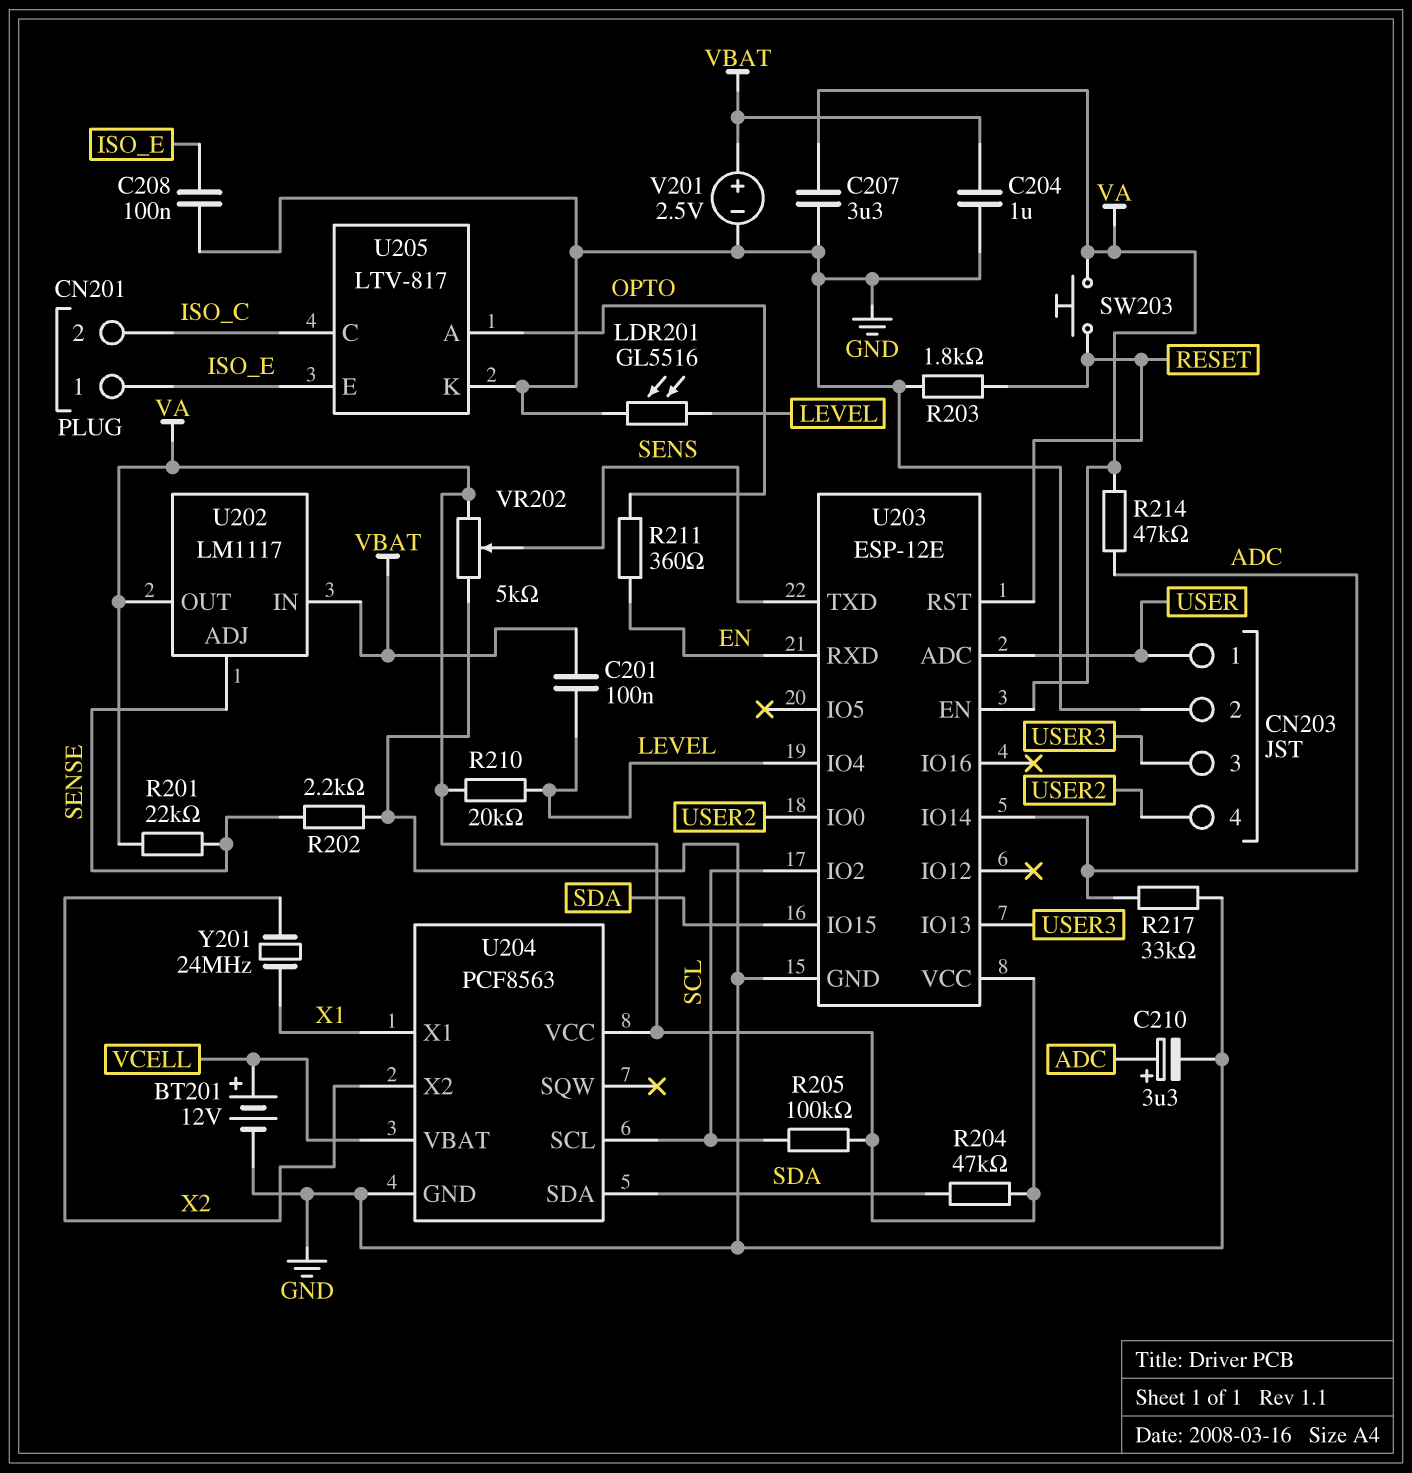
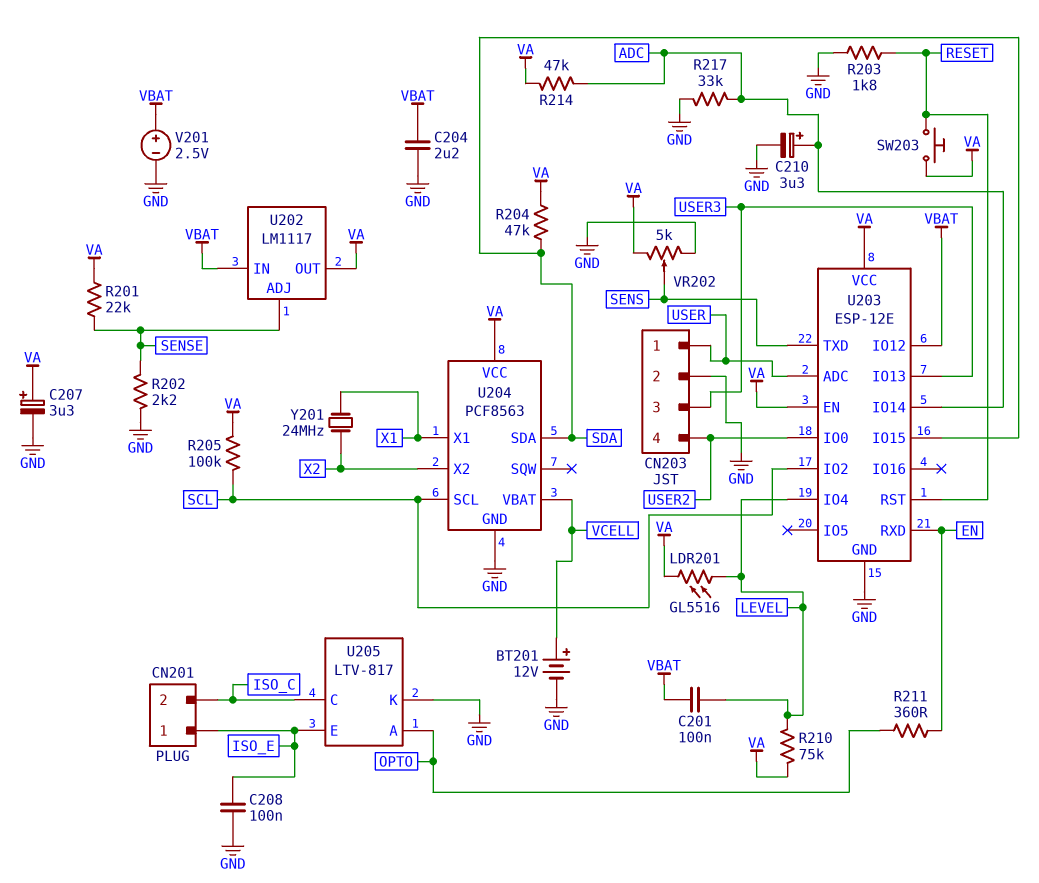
C204: 1uF (GND, VBAT) -> 2.2uF (GND, VBAT)
C207: 3.3uF (GND, VA) -> 3.3uF (plus VA, minus GND)
LDR201: GL5516 (GND, LEVEL) -> GL5516 (LEVEL, VA)
R210: 20k (LEVEL, VA) -> 75k (LEVEL, VA)
U203 pin IO12: none -> VBAT

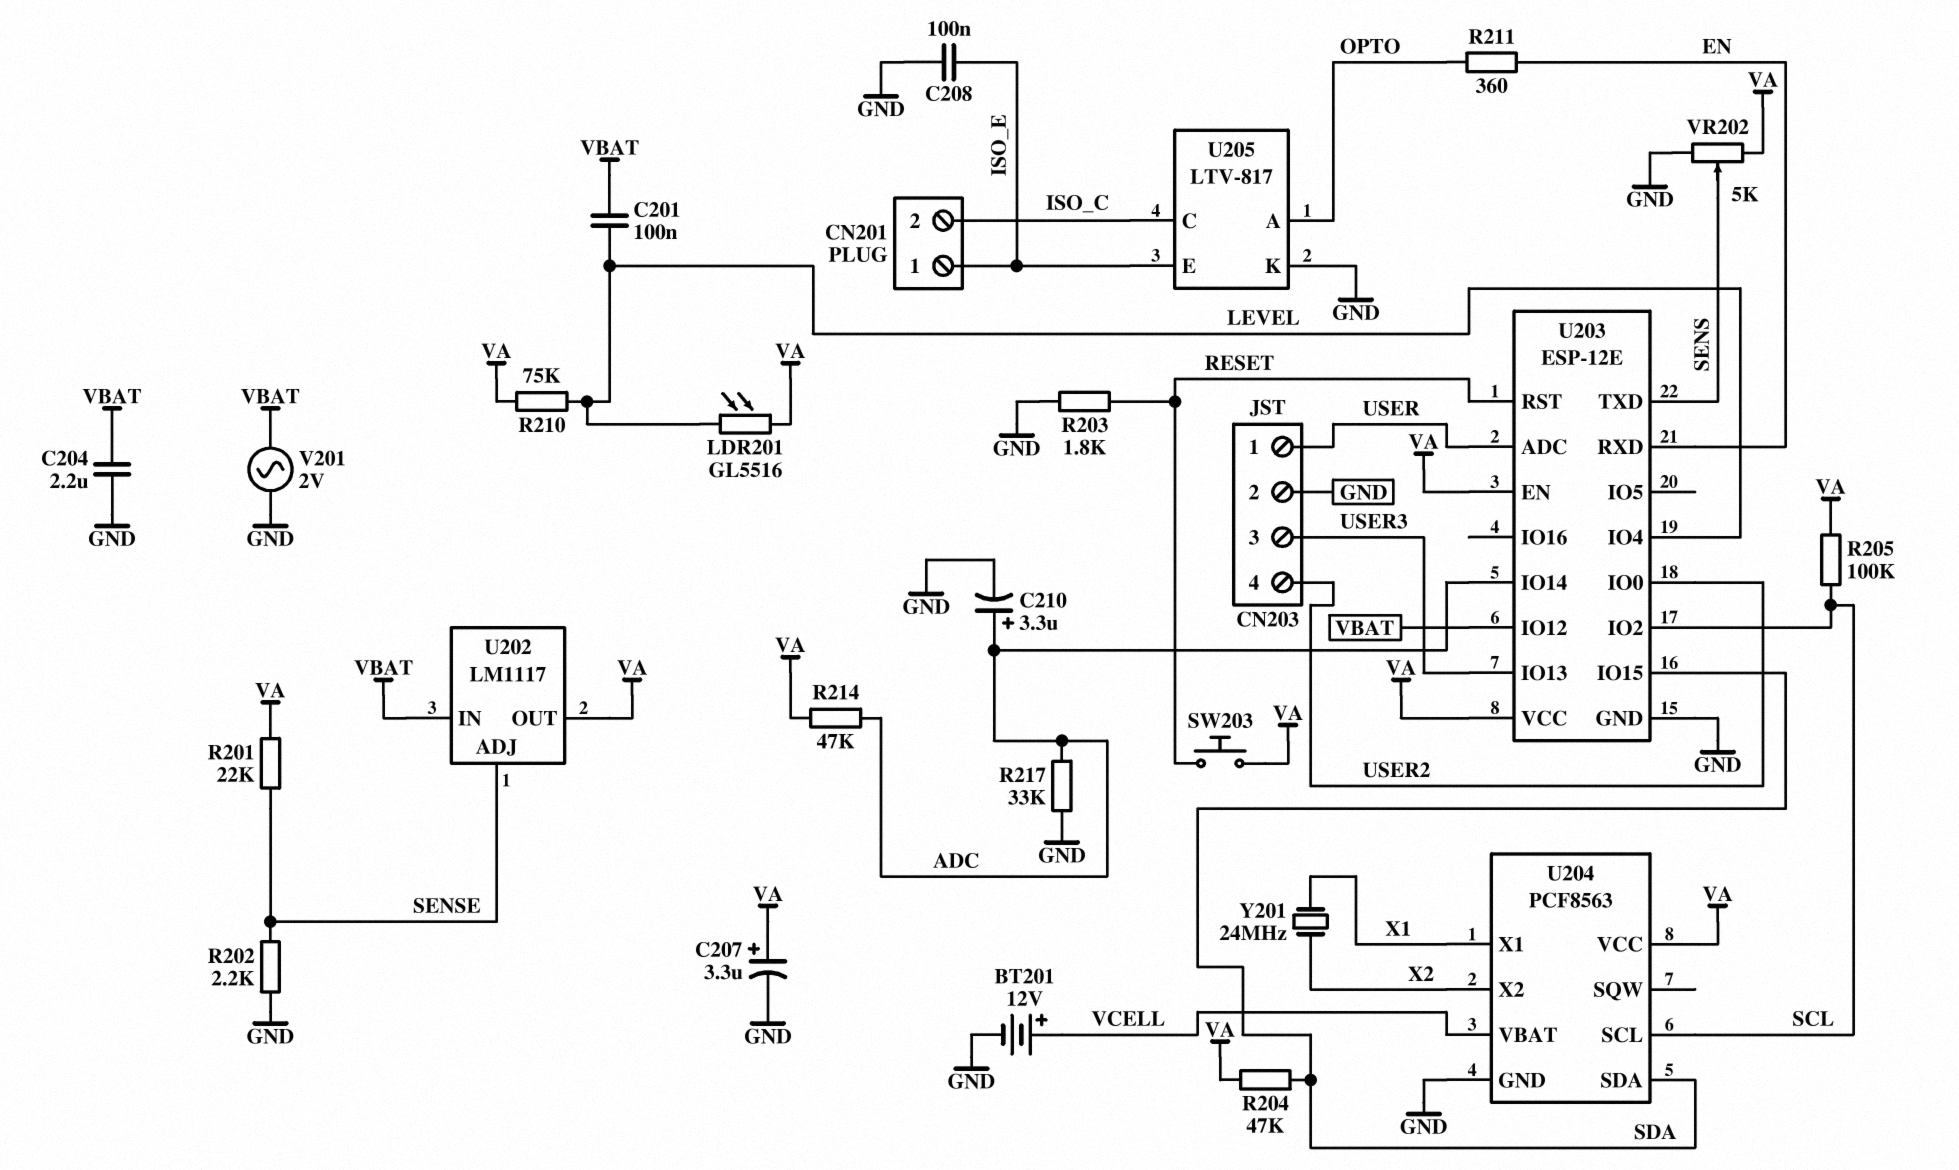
V201: 2.5V (plus VBAT, minus GND) -> AC 2V (GND, VBAT)

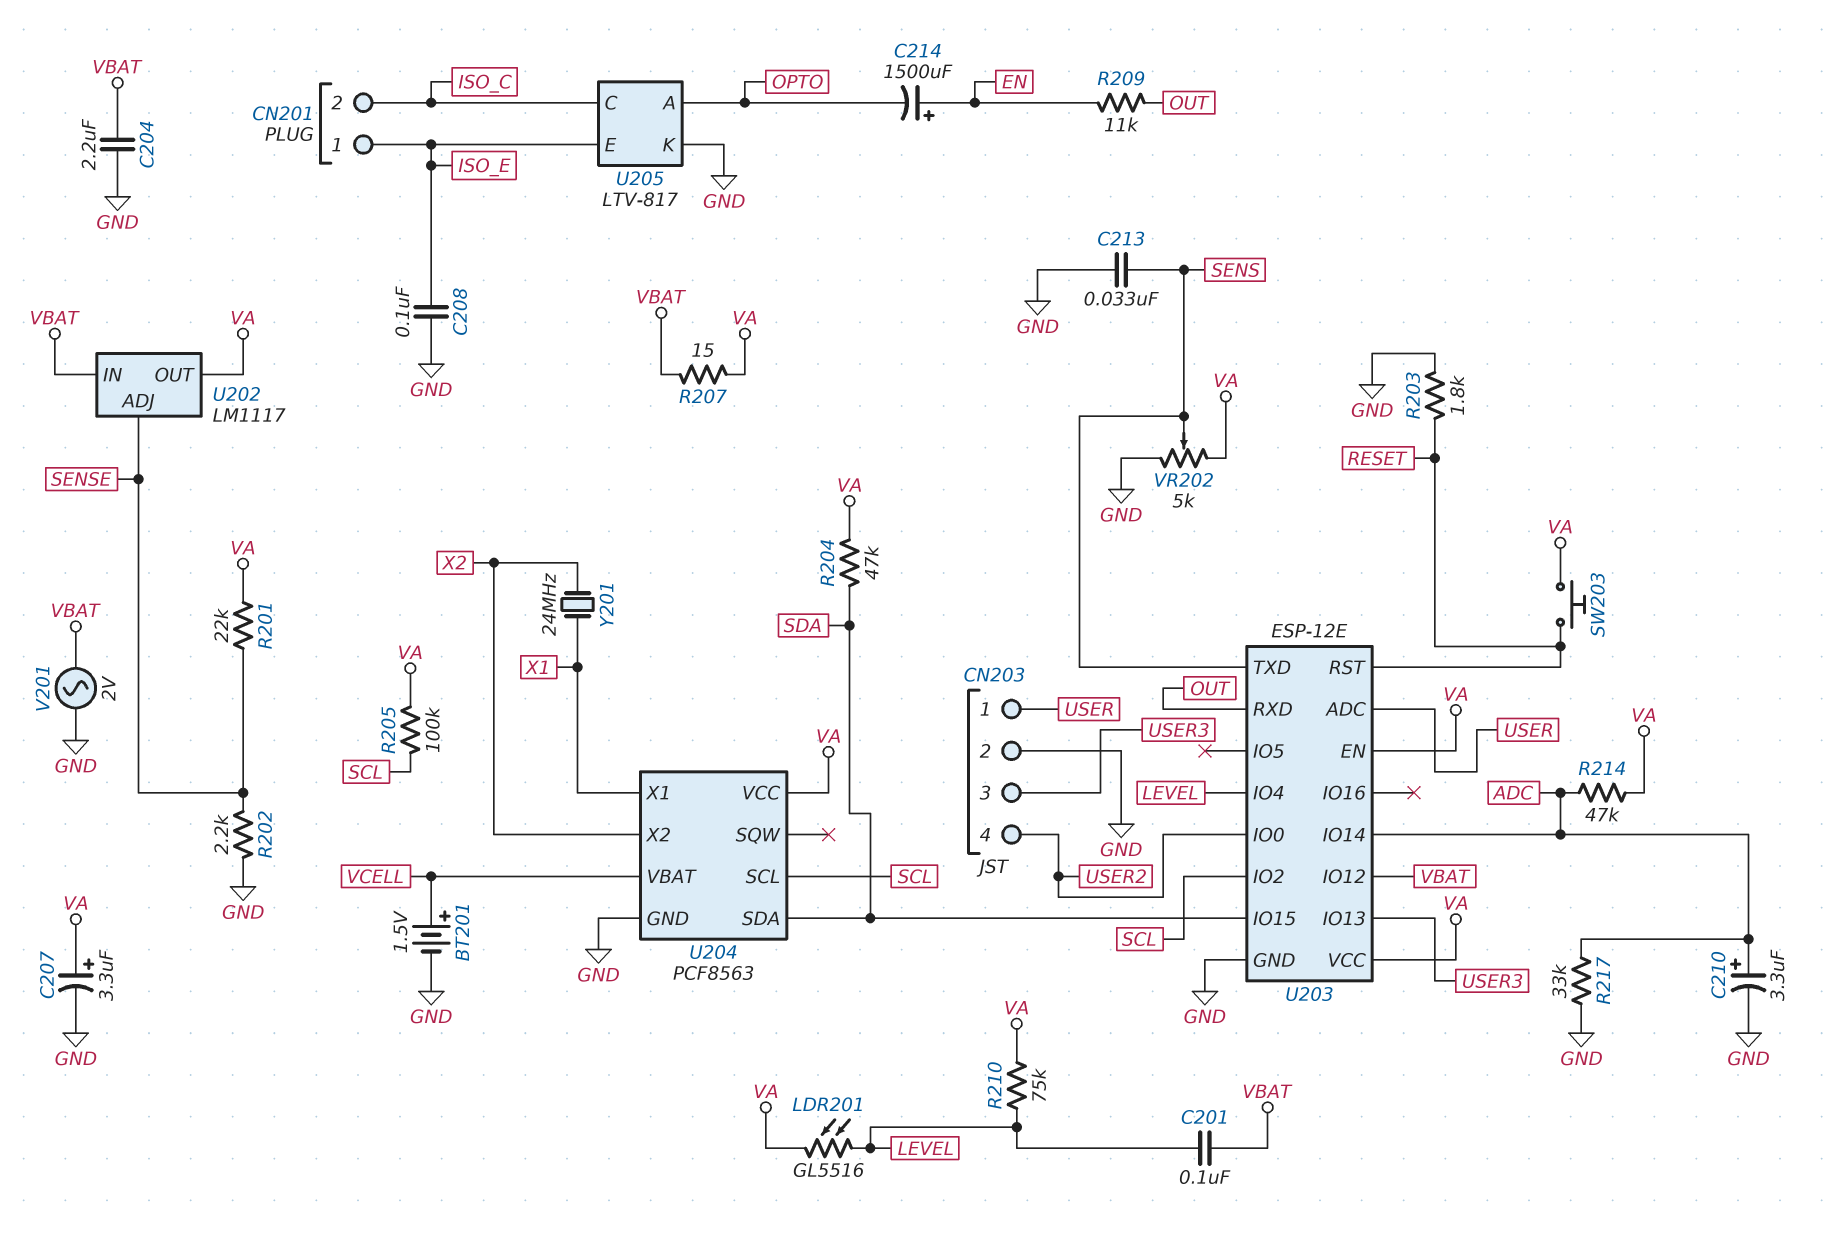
BT201: 12V (plus VCELL, minus GND) -> 1.5V (plus VCELL, minus GND)
C213: none -> 33nF (GND, SENS)
C214: none -> 1500uF (plus EN, minus OPTO)
R207: none -> 15 (VA, VBAT)
R209: none -> 11k (EN, OUT)
R211: 360 (EN, OPTO) -> none
U203 pin RXD: EN -> OUT

